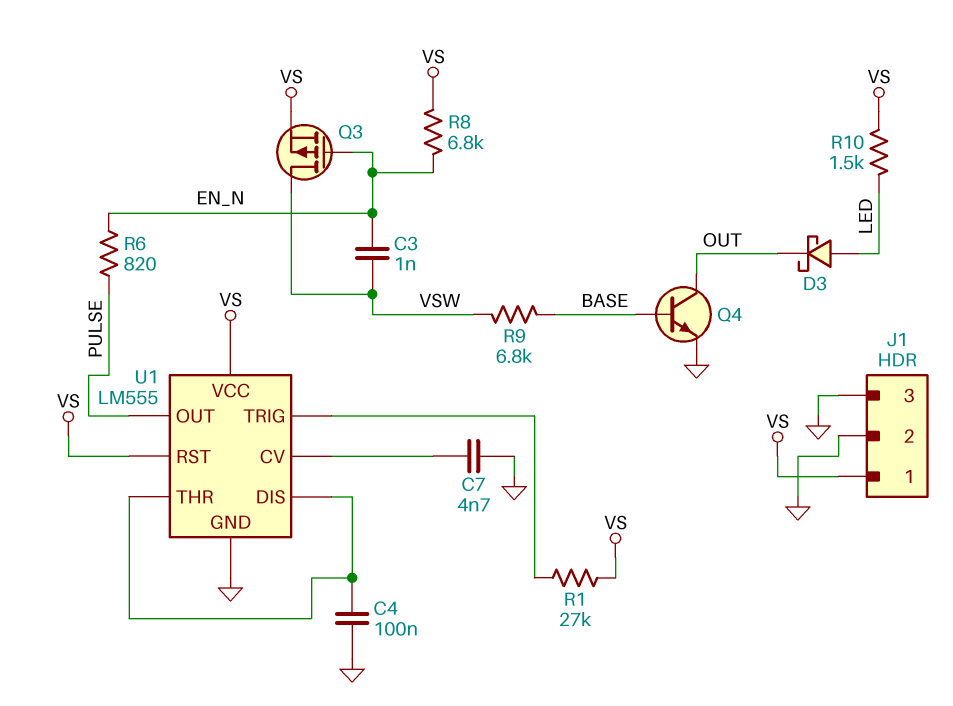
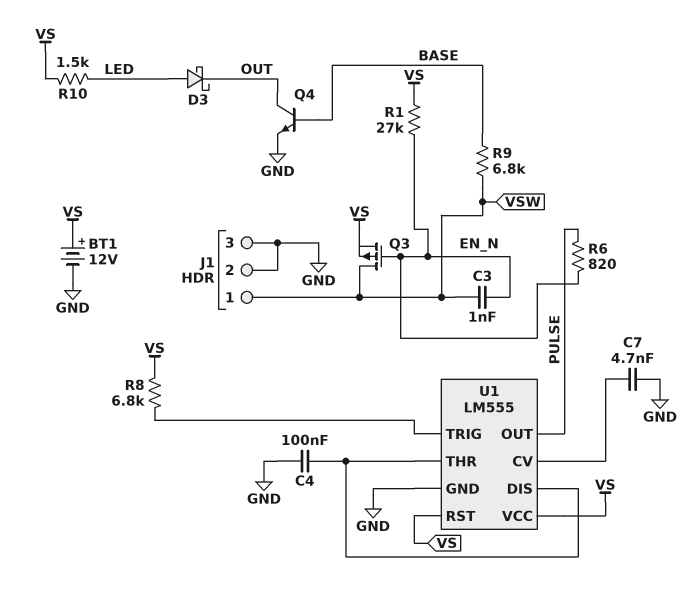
BT1: none -> 12V (plus VS, minus GND)
J1 pin 1: VS -> VSW
R1: 27k (U1/TRIG, VS) -> 27k (EN_N, VS)
R8: 6.8k (EN_N, VS) -> 6.8k (U1/TRIG, VS)

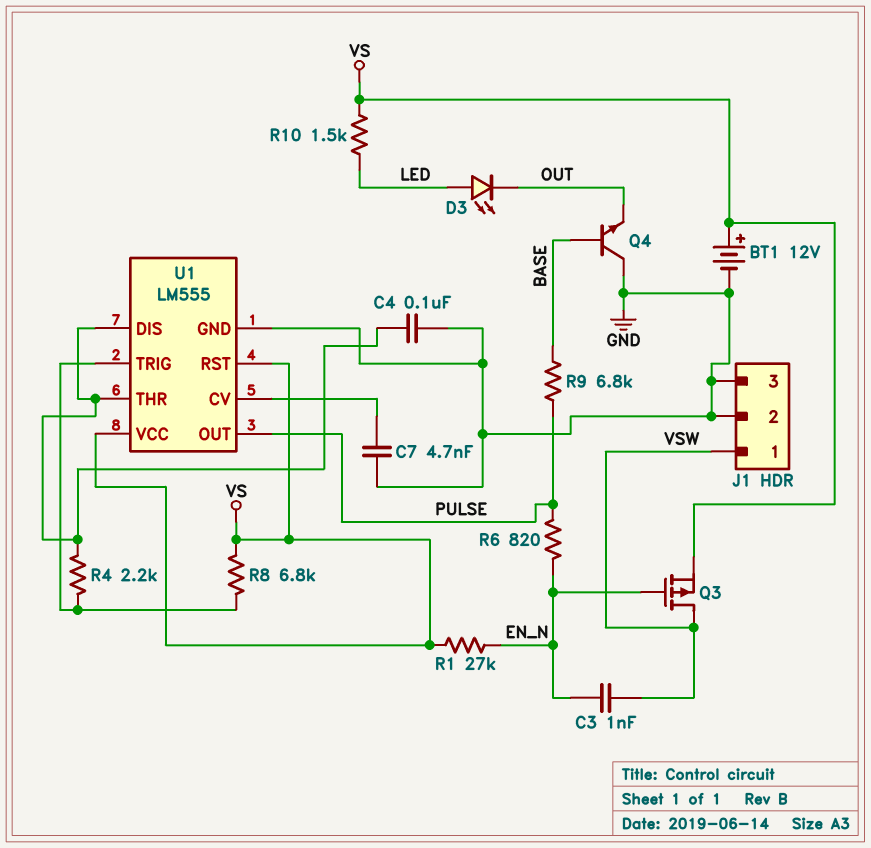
D3: schottky (A LED, K OUT) -> LED (A LED, K OUT)
Q4: NPN (B BASE, C OUT, E GND) -> NPN (B BASE, C GND, E OUT)
R4: none -> 2.2k (U1/DIS, U1/TRIG)
R9: 6.8k (BASE, VSW) -> 6.8k (BASE, PULSE)

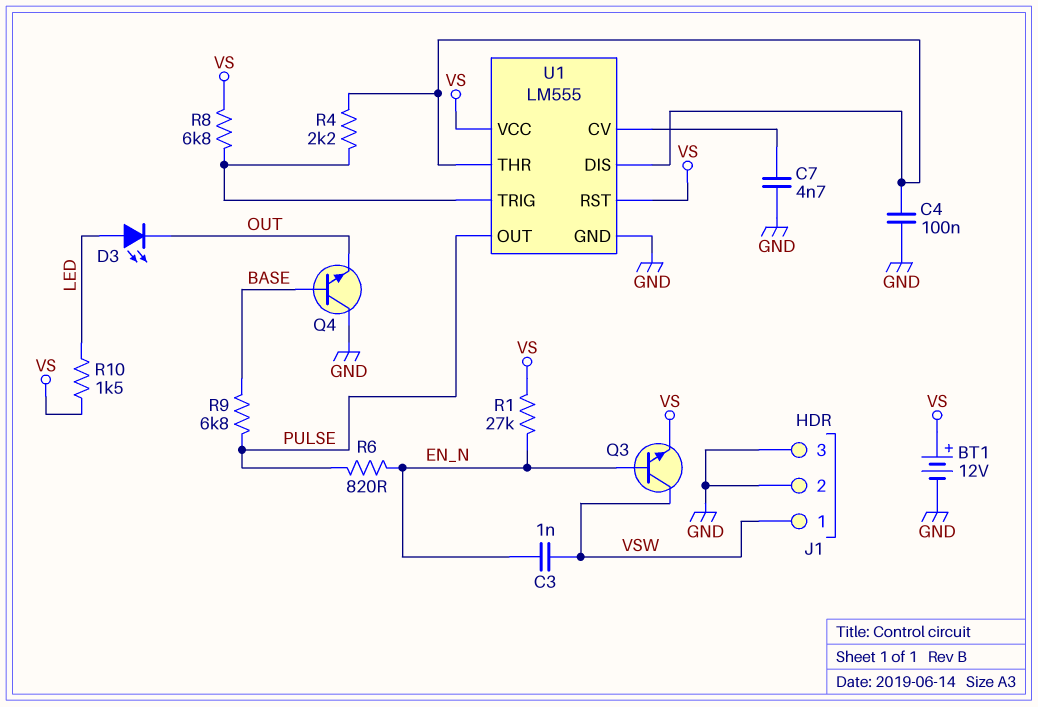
Q3: PMOS (G EN_N, D VSW, S VS) -> NPN (B EN_N, C VSW, E VS)

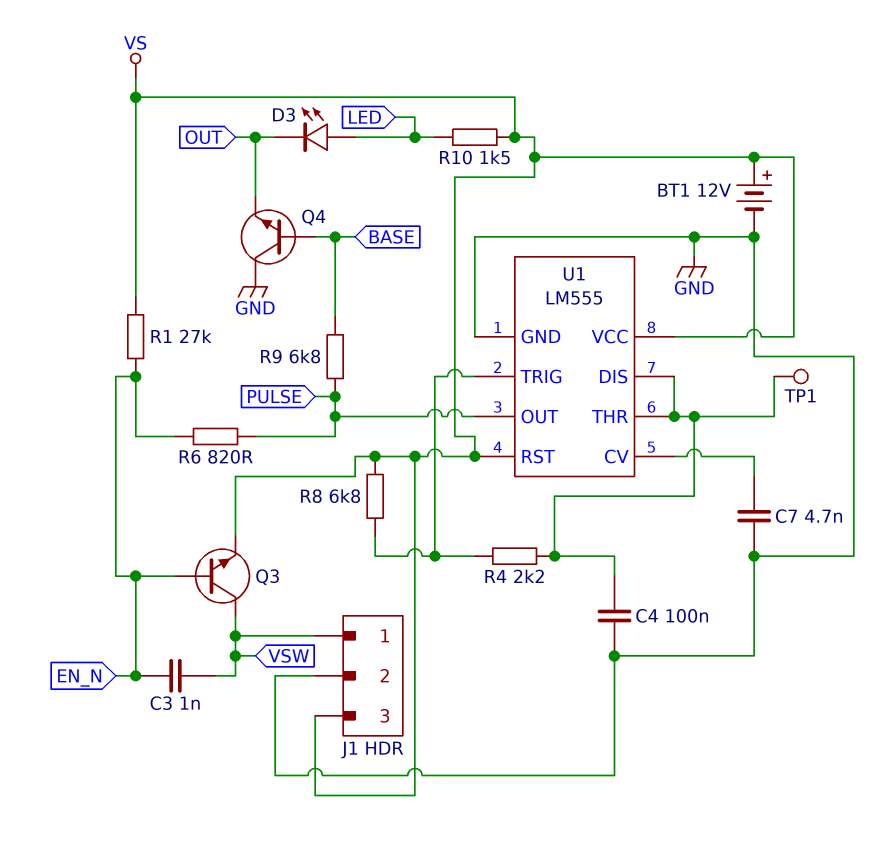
J1 pin 3: GND -> VS
TP1: none -> test point (U1/DIS)

